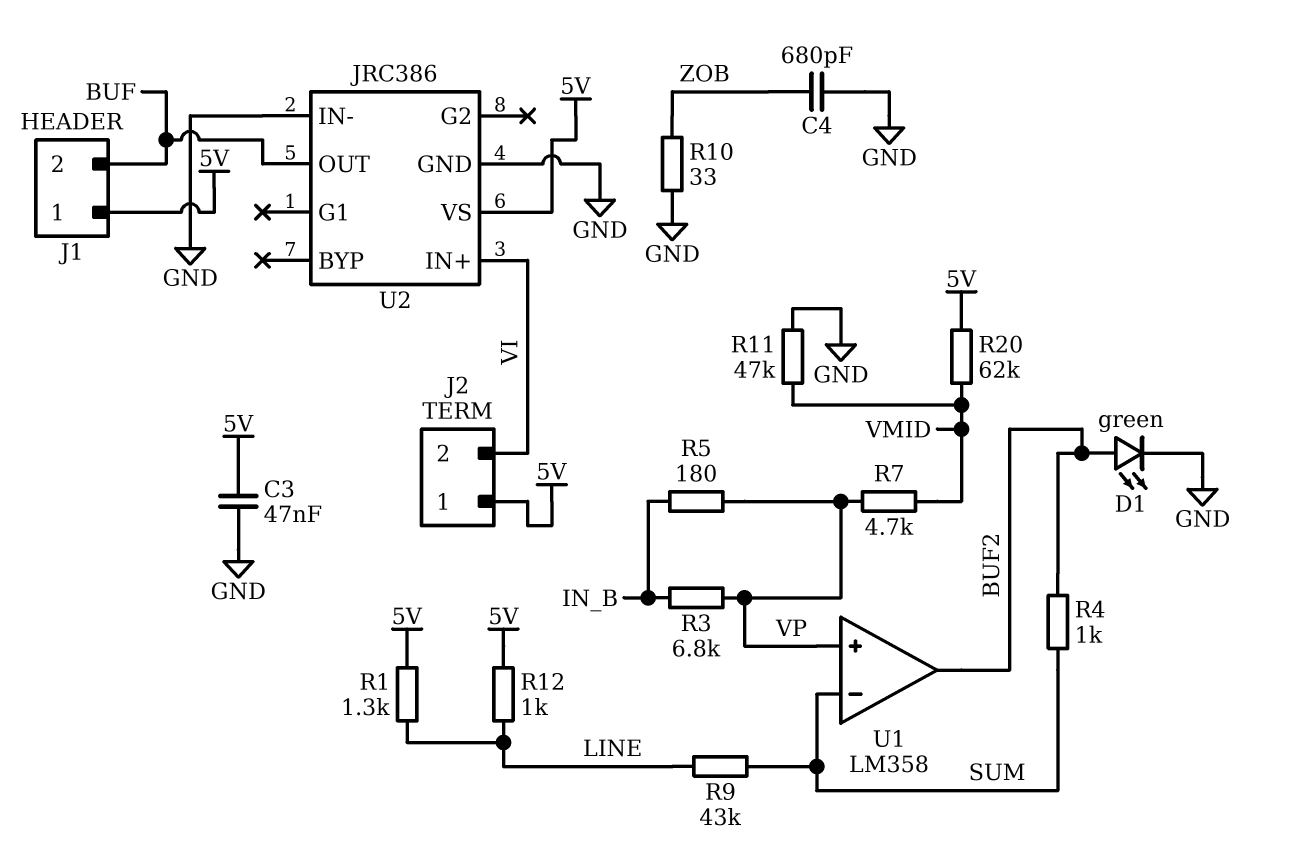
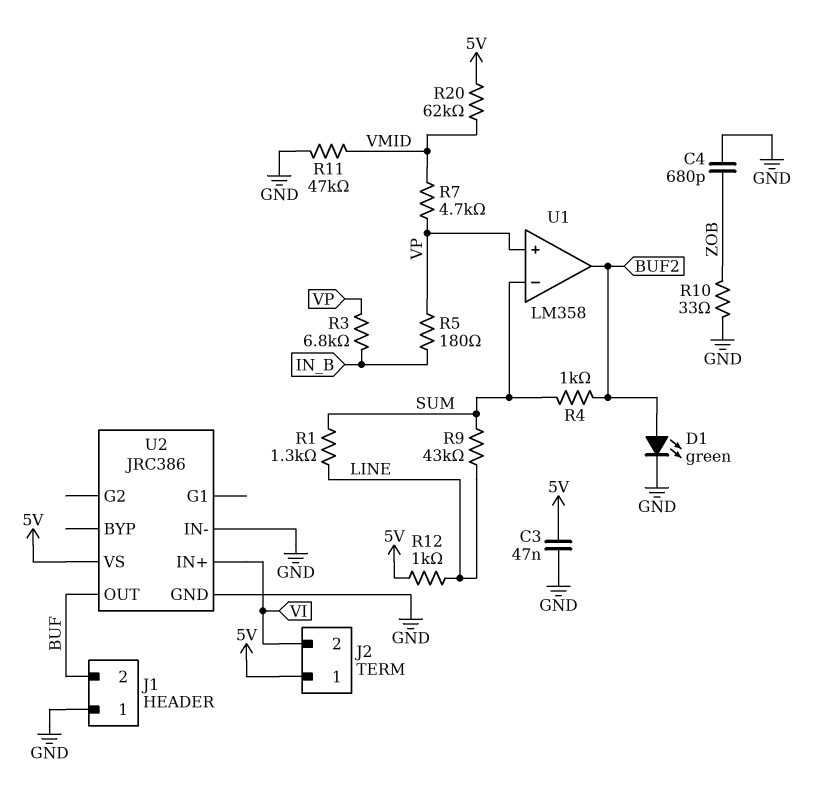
J1 pin 1: 5V -> GND
R1: 1.3k (5V, LINE) -> 1.3k (LINE, SUM)

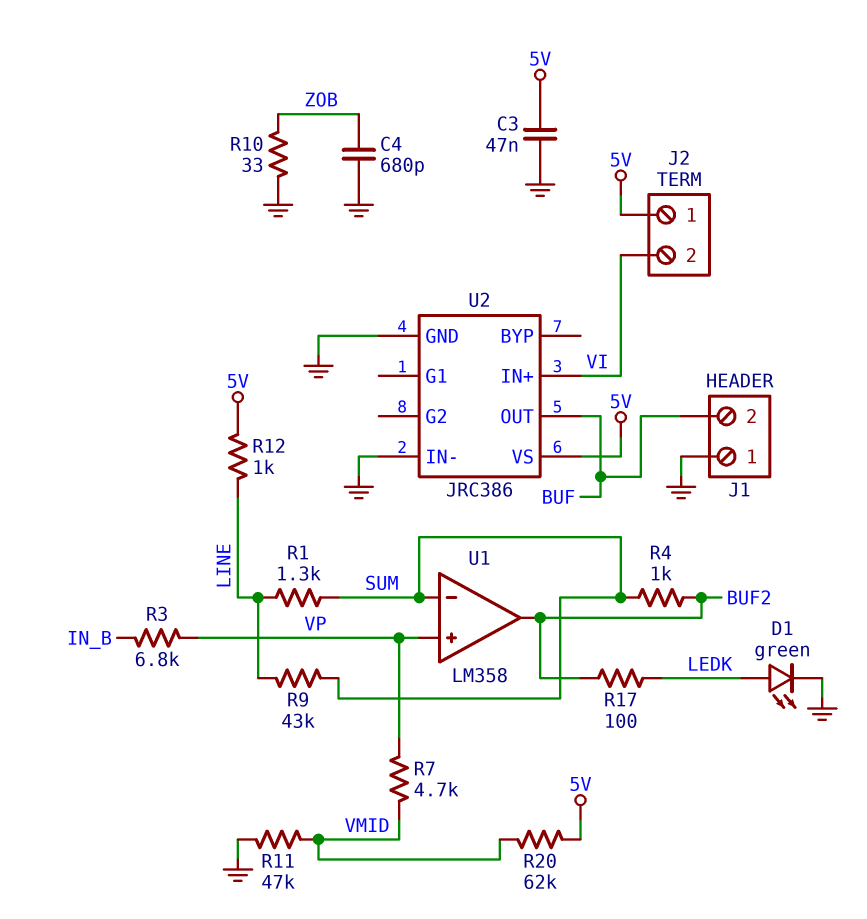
D1: LED green (A BUF2, K GND) -> LED green (A LEDK, K GND)
R5: 180 (IN_B, VP) -> none
R17: none -> 100 (BUF2, LEDK)

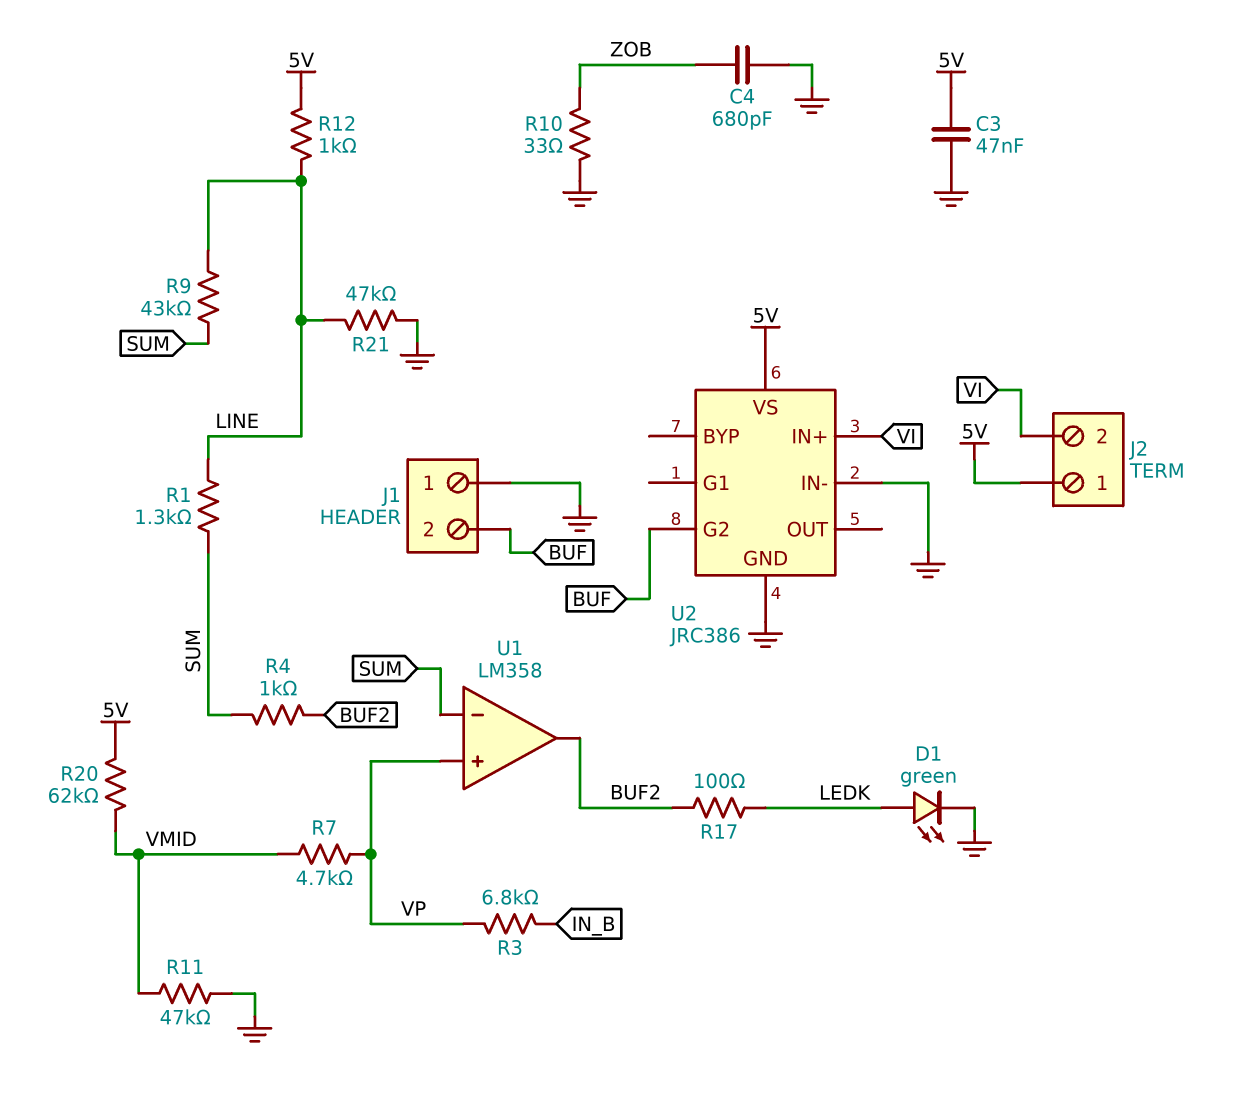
R21: none -> 47k (GND, LINE)
U2 pin G2: none -> BUF
U2 pin OUT: BUF -> none

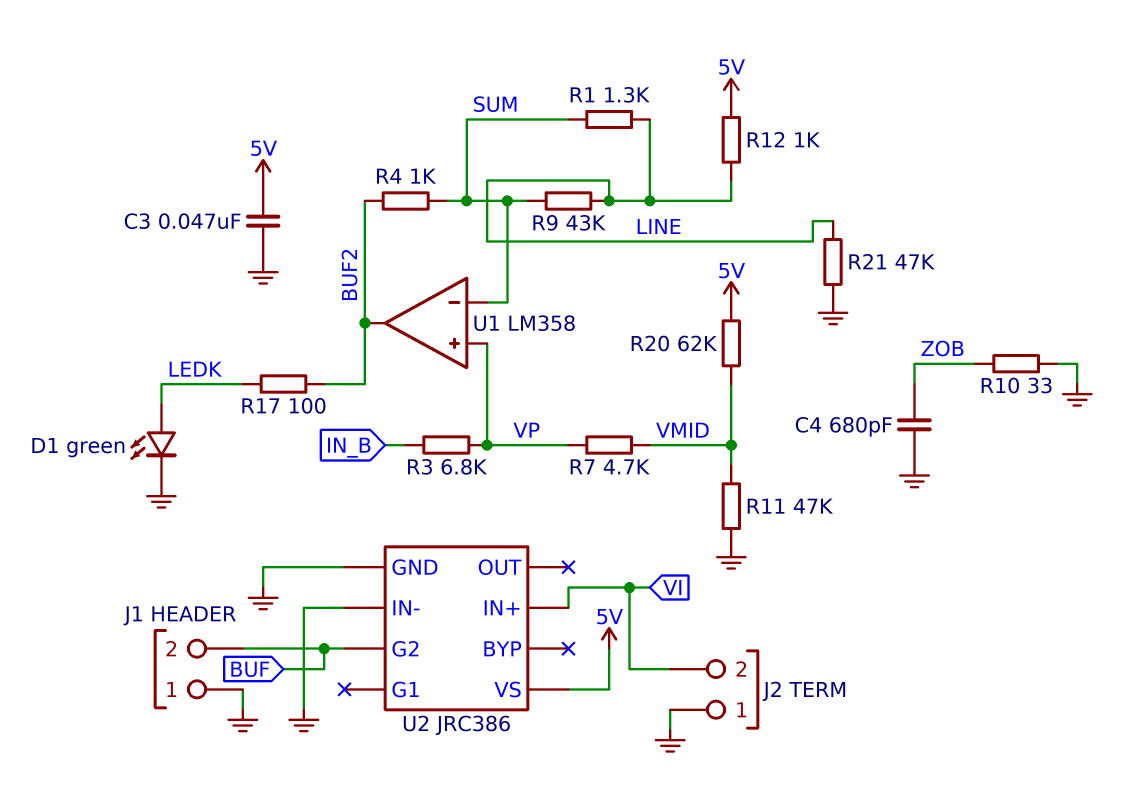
J2 pin 1: 5V -> GND

